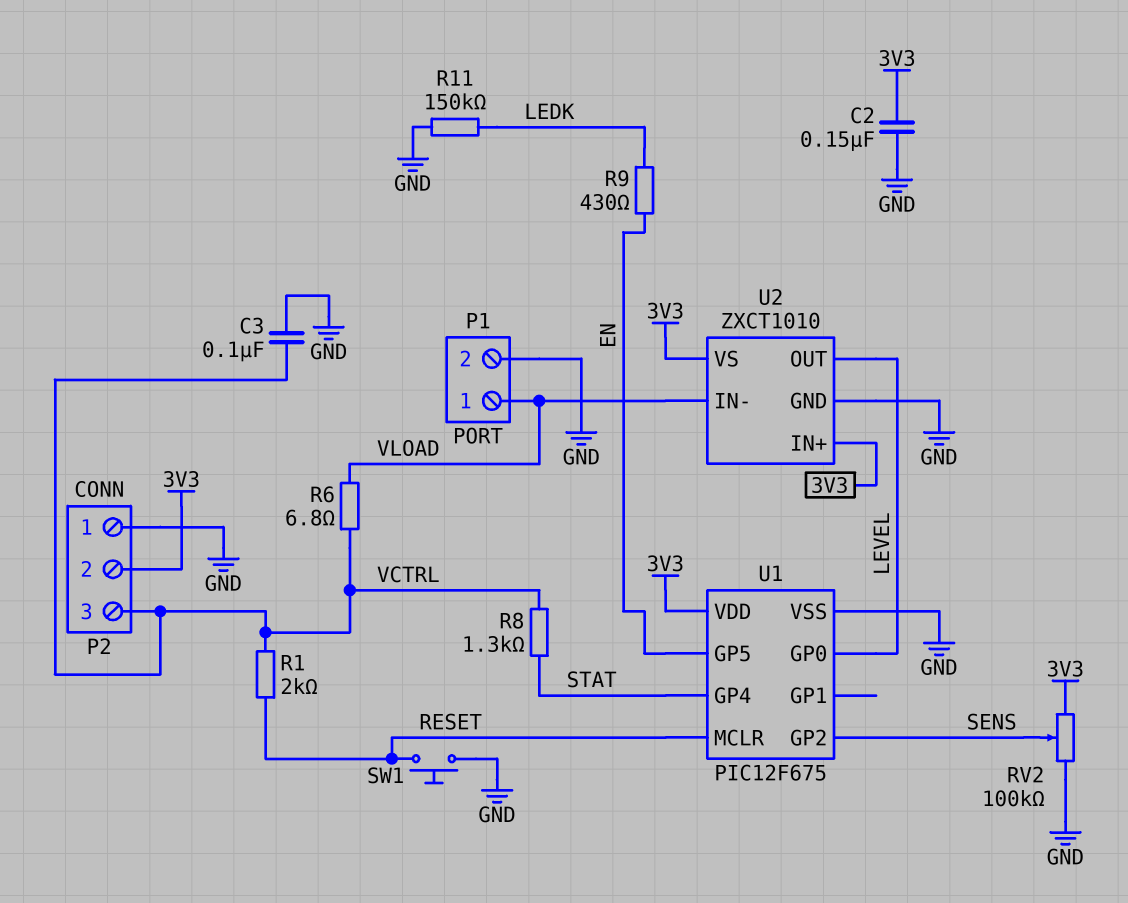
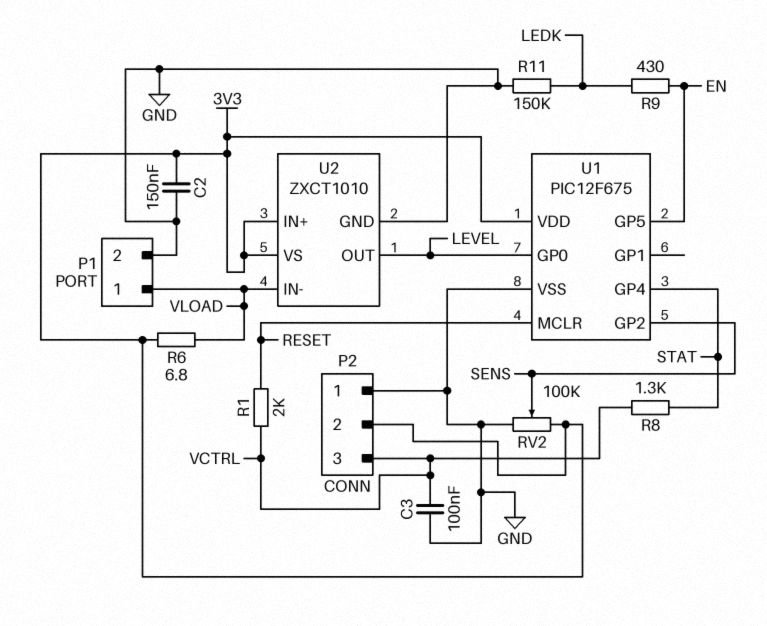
R6: 6.8 (VCTRL, VLOAD) -> 6.8 (3V3, VLOAD)
SW1: button (GND, RESET) -> none

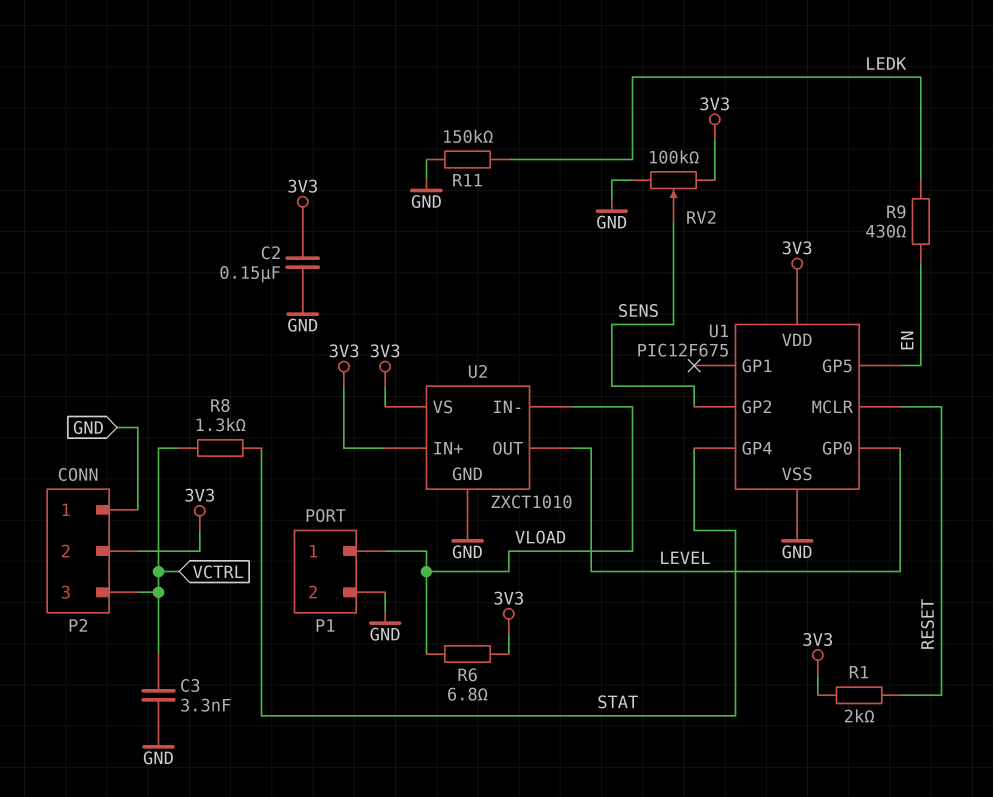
C3: 100nF (GND, VCTRL) -> 3.3nF (GND, VCTRL)
R1: 2k (RESET, VCTRL) -> 2k (3V3, RESET)

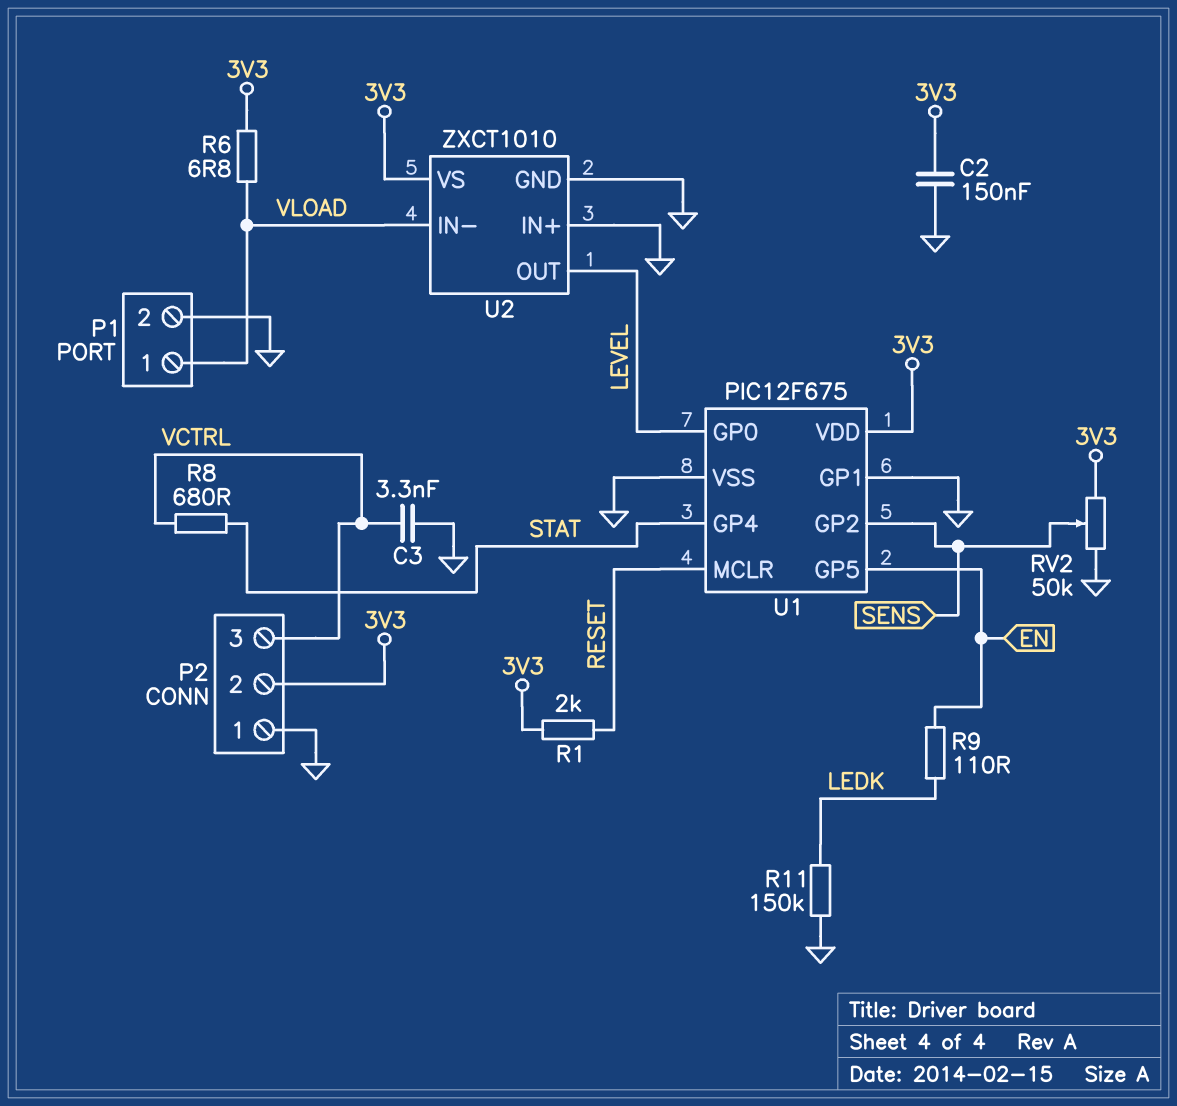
R8: 1.3k (STAT, VCTRL) -> 680 (STAT, VCTRL)
R9: 430 (EN, LEDK) -> 110 (EN, LEDK)
RV2: 100k (3V3, GND, wiper SENS) -> 50k (3V3, GND, wiper SENS)
U1 pin GP1: none -> GND
U2 pin IN+: 3V3 -> GND

